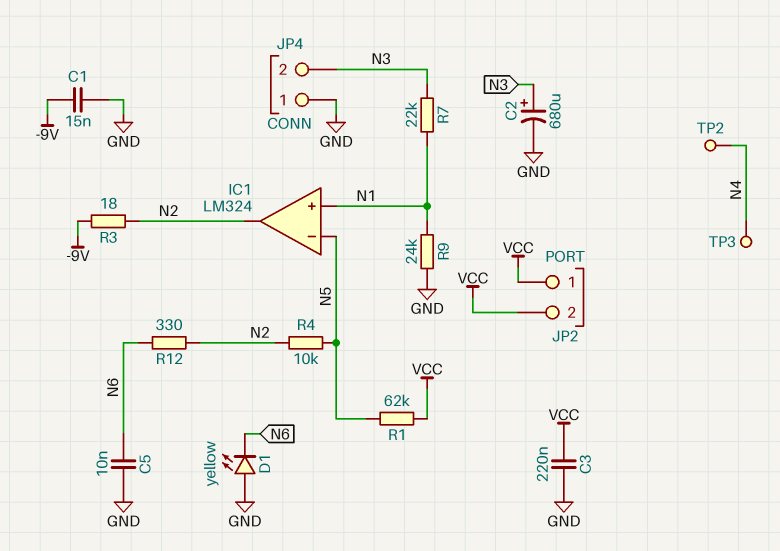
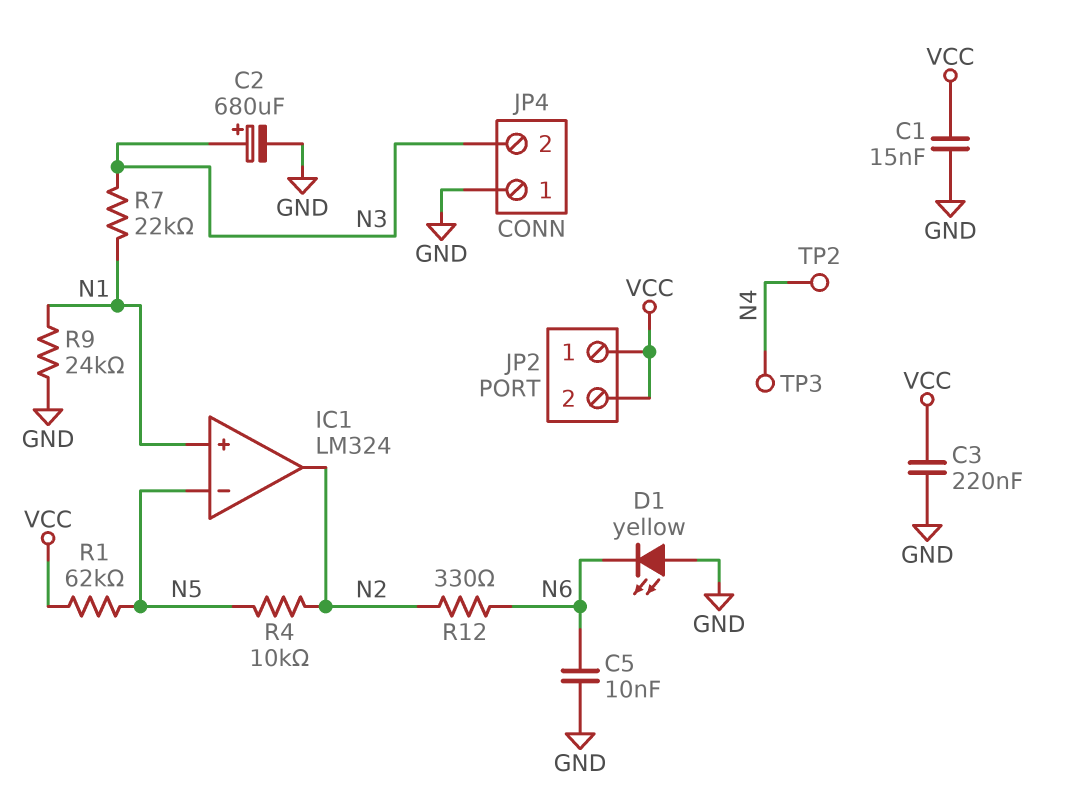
C1: 15nF (-9V, GND) -> 15nF (GND, VCC)
R3: 18 (-9V, N2) -> none

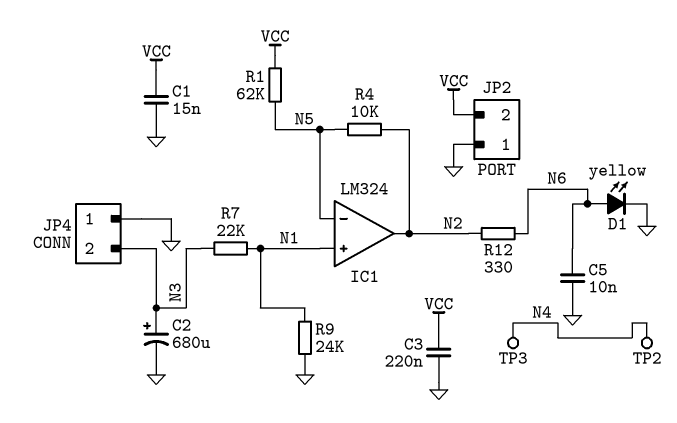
D1: LED yellow (A GND, K N6) -> LED yellow (A N6, K GND)
JP2 pin 1: VCC -> GND

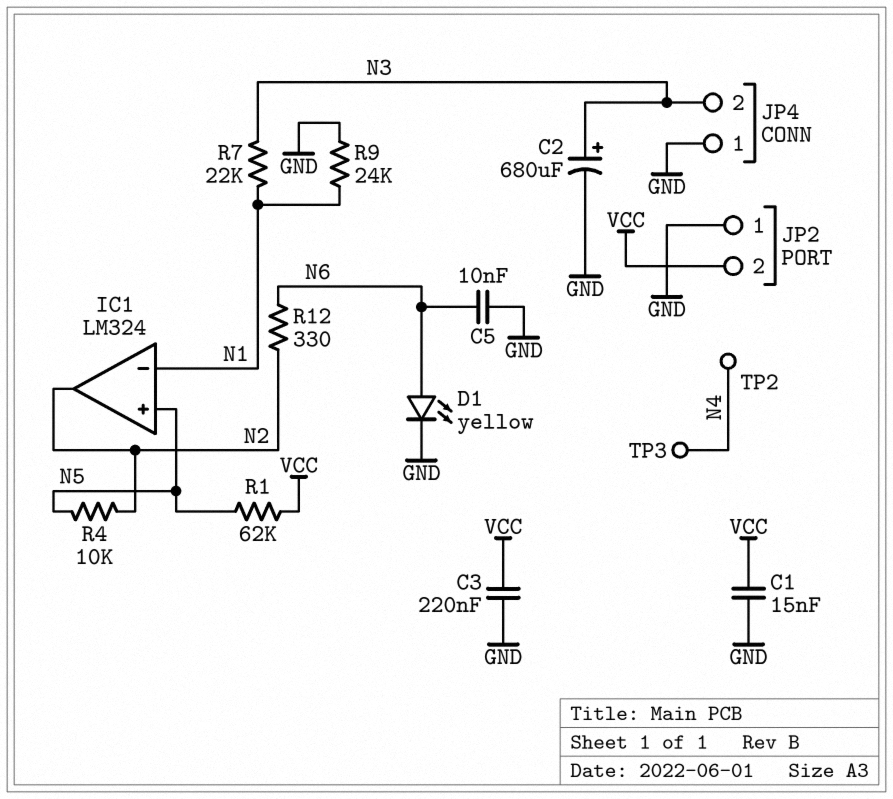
IC1 pin in+: N1 -> N5
IC1 pin in-: N5 -> N1

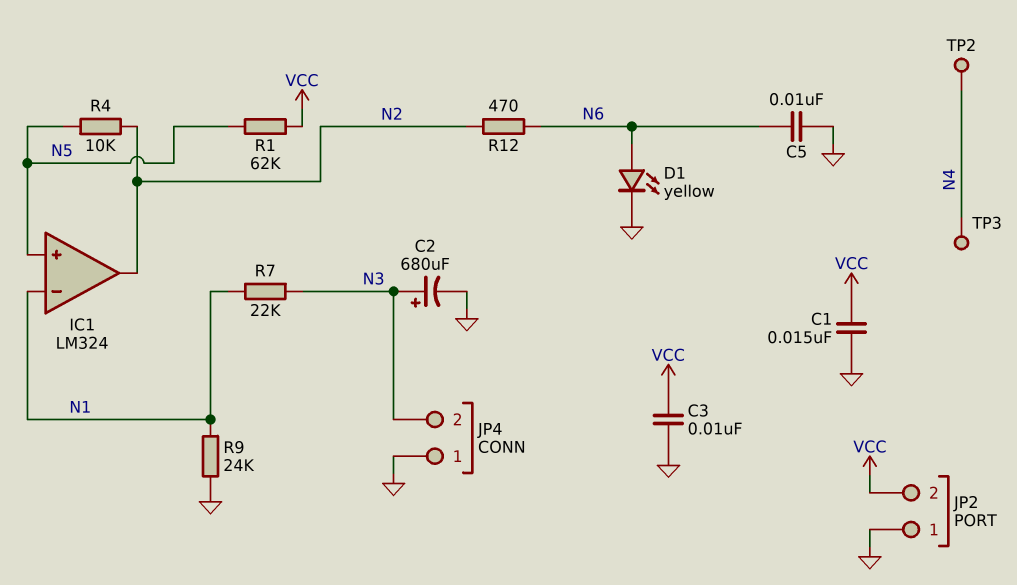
C3: 220nF (GND, VCC) -> 10nF (GND, VCC)
R12: 330 (N2, N6) -> 470 (N2, N6)

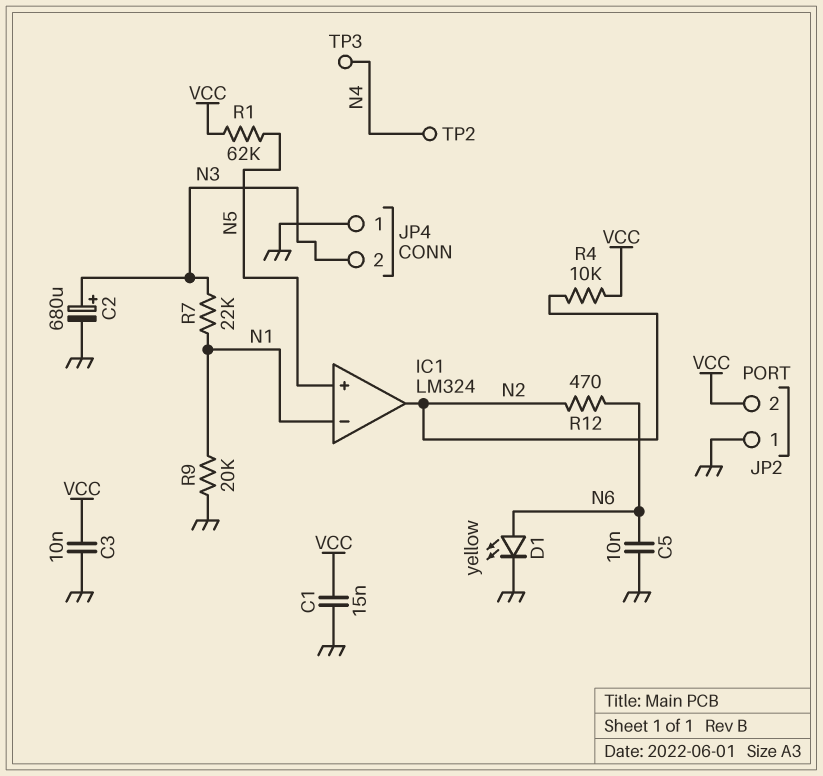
R4: 10k (N2, N5) -> 10k (N2, VCC)
R9: 24k (GND, N1) -> 20k (GND, N1)

